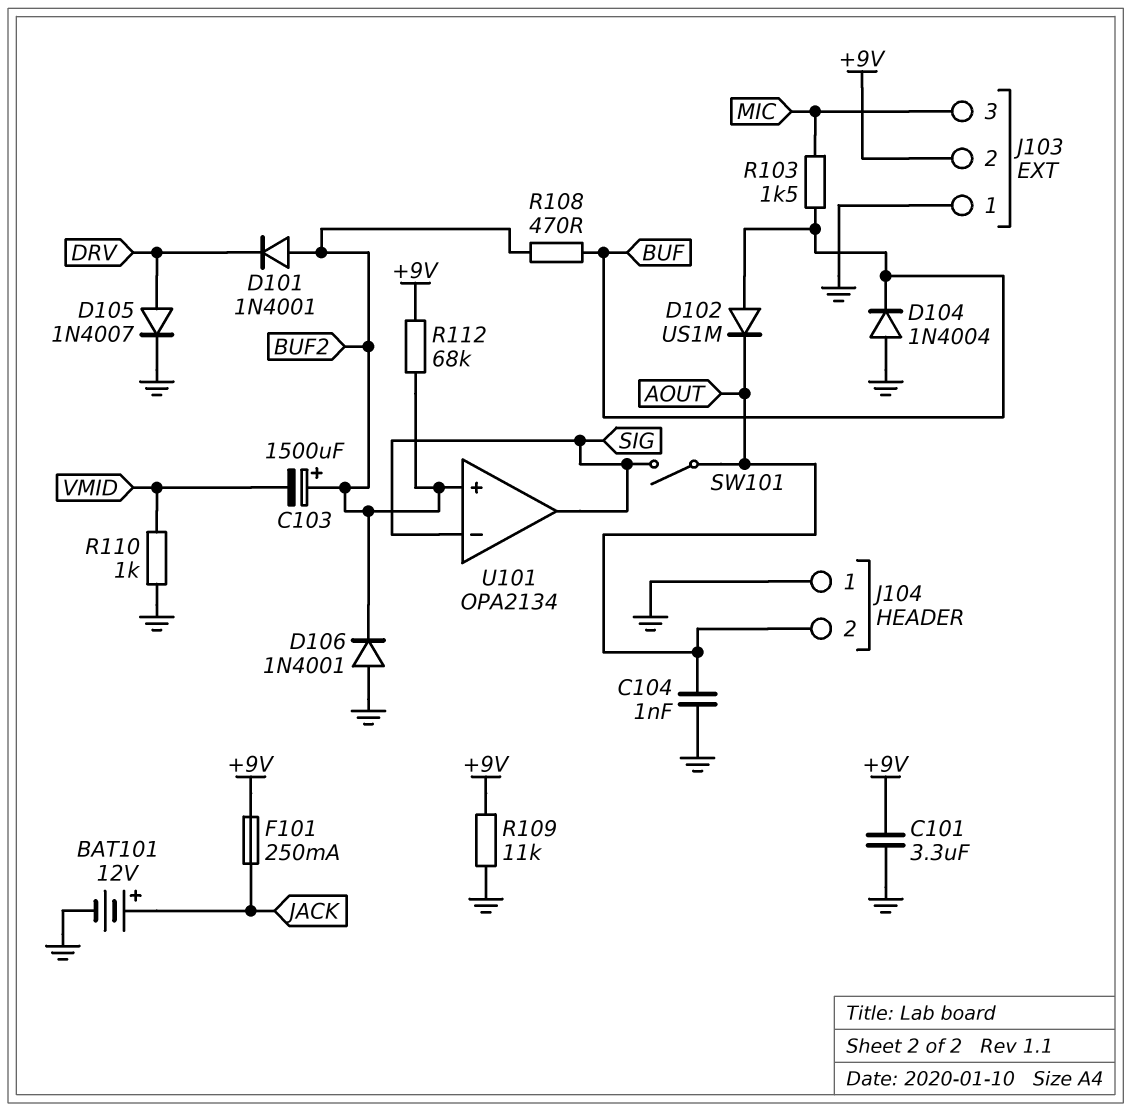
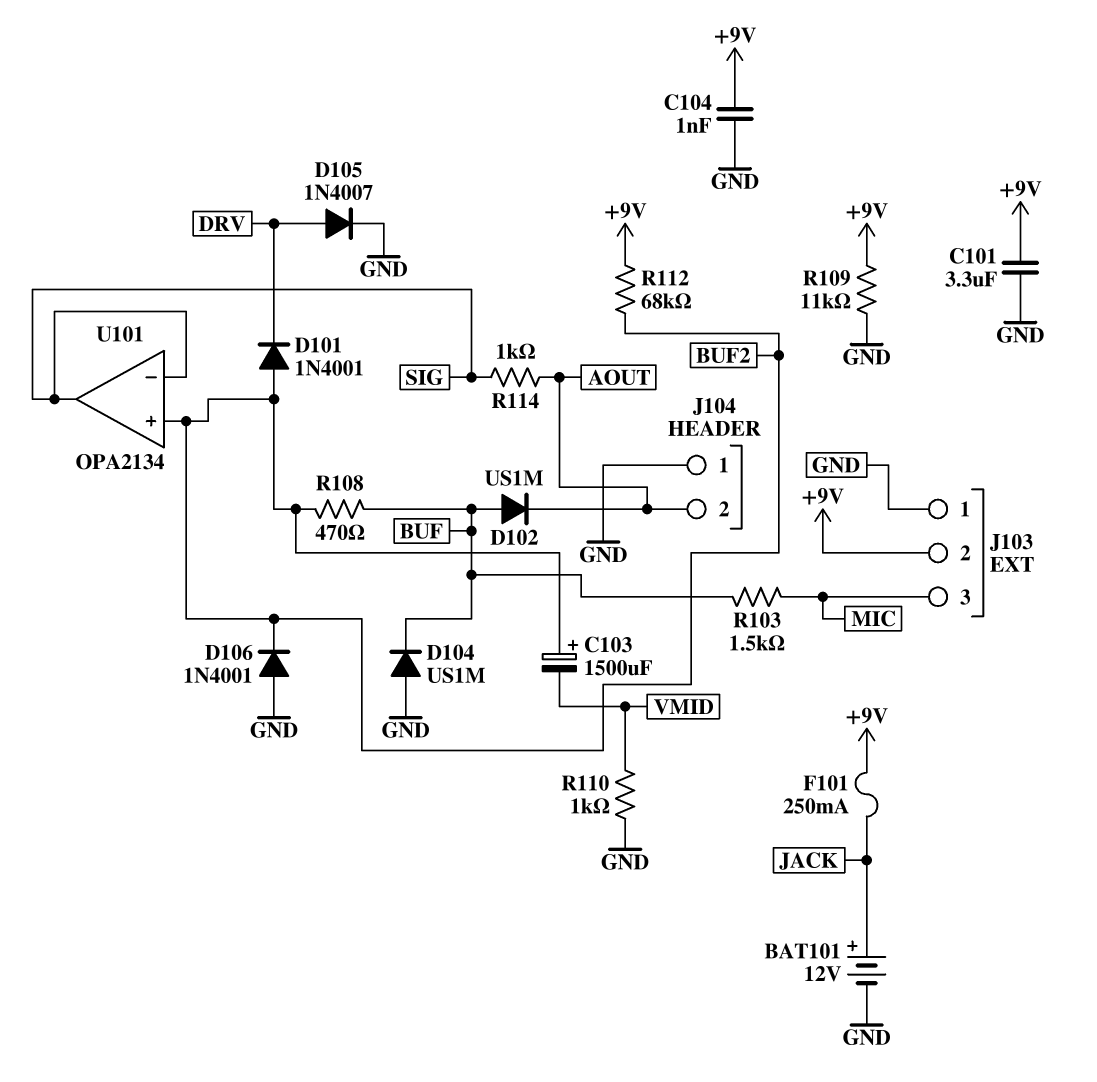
C104: 1nF (AOUT, GND) -> 1nF (+9V, GND)
D104: diode 1N4004 (A GND, K BUF) -> diode US1M (A GND, K BUF)
R114: none -> 1k (AOUT, SIG)
SW101: switch (AOUT, SIG) -> none

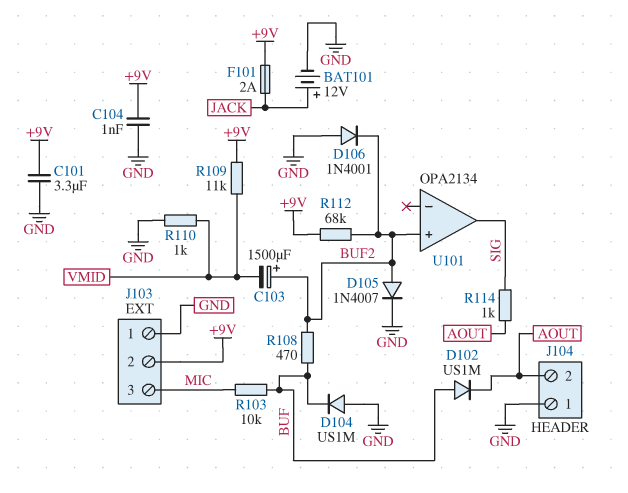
D101: diode 1N4001 (A BUF2, K DRV) -> none
D105: diode 1N4007 (A DRV, K GND) -> diode 1N4007 (A BUF2, K GND)
F101: 250mA (+9V, JACK) -> 2A (+9V, JACK)
R103: 1.5k (BUF, MIC) -> 10k (BUF, MIC)
R109: 11k (+9V, GND) -> 11k (+9V, VMID)
U101 pin in-: SIG -> none

